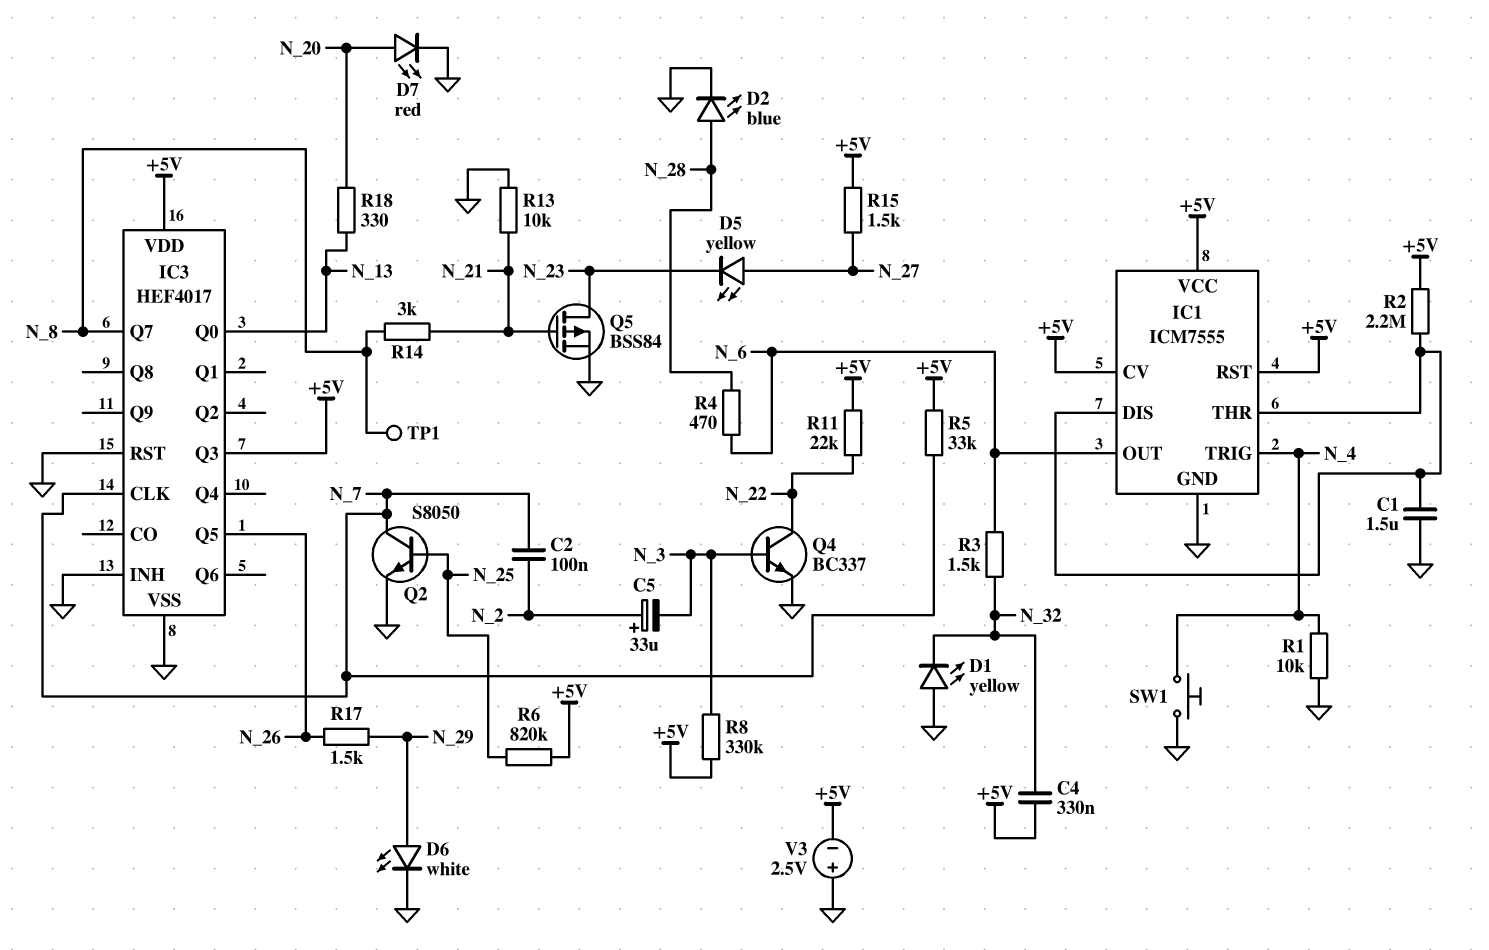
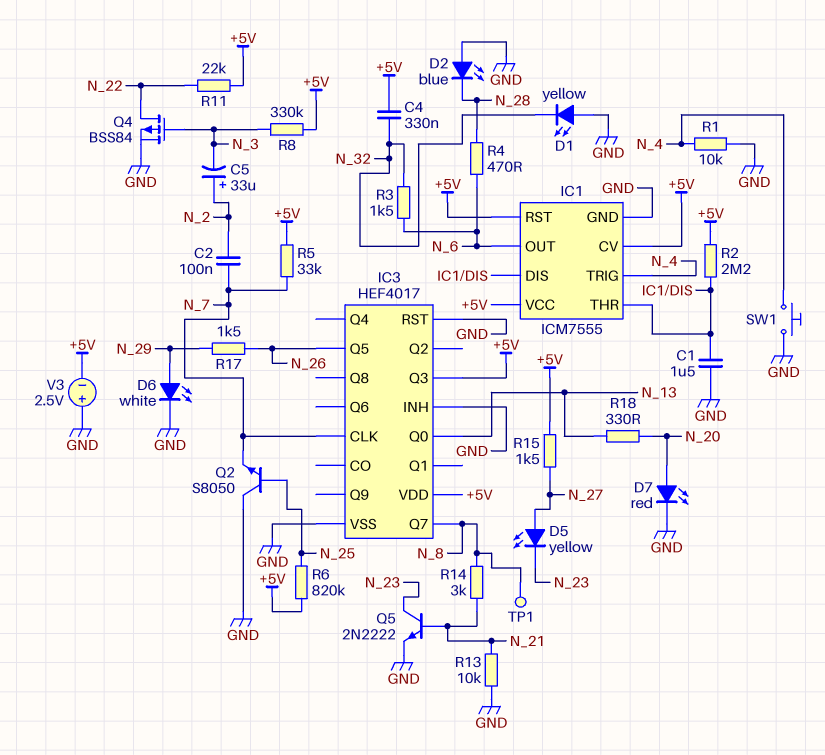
D2: LED blue (A N_28, K GND) -> LED blue (A GND, K N_28)
Q2: NPN S8050 (B N_25, C N_7, E GND) -> NPN S8050 (B N_25, C GND, E N_7)
Q4: NPN BC337 (B N_3, C N_22, E GND) -> PMOS BSS84 (G N_3, D N_22, S GND)
Q5: PMOS BSS84 (G N_21, D N_23, S GND) -> NPN 2N2222 (B N_21, C N_23, E GND)

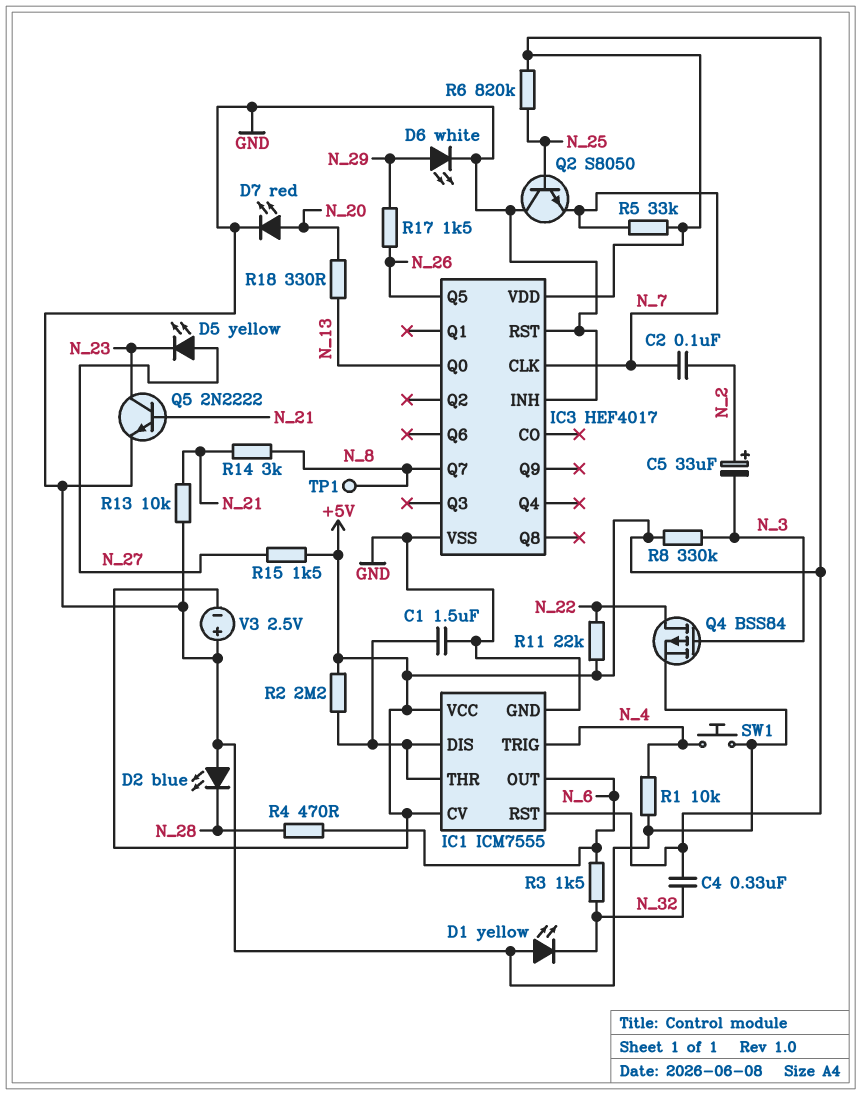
IC3 pin Q3: +5V -> none

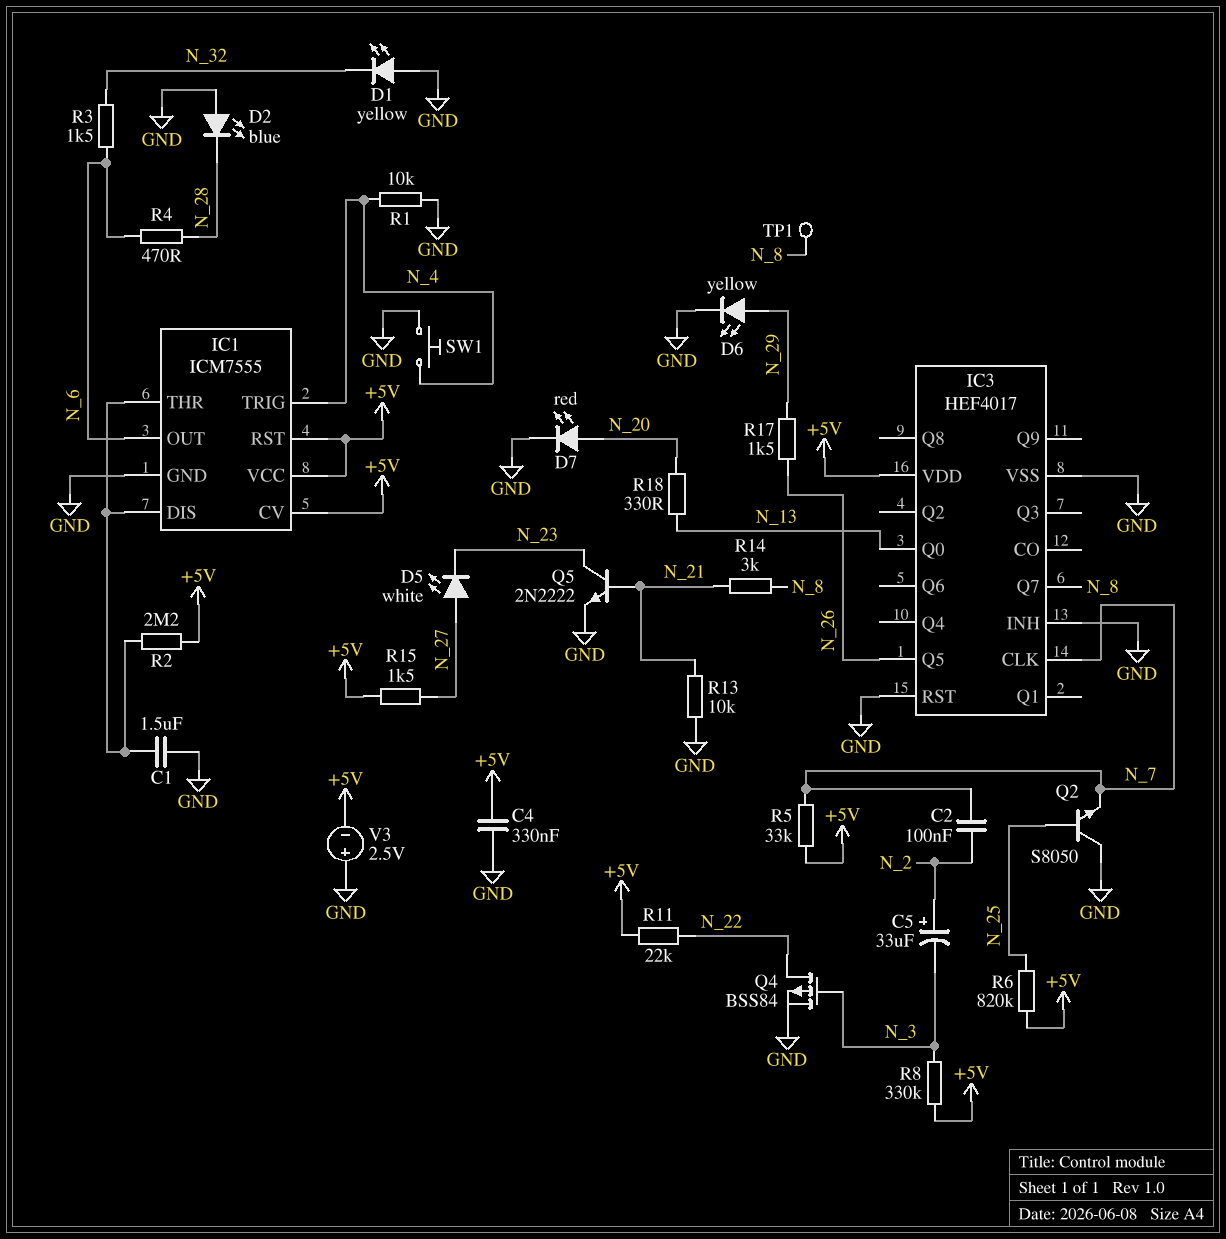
C4: 330nF (+5V, N_32) -> 330nF (+5V, GND)
D5: LED yellow (A N_27, K N_23) -> LED white (A N_27, K N_23)
D6: LED white (A N_29, K GND) -> LED yellow (A N_29, K GND)

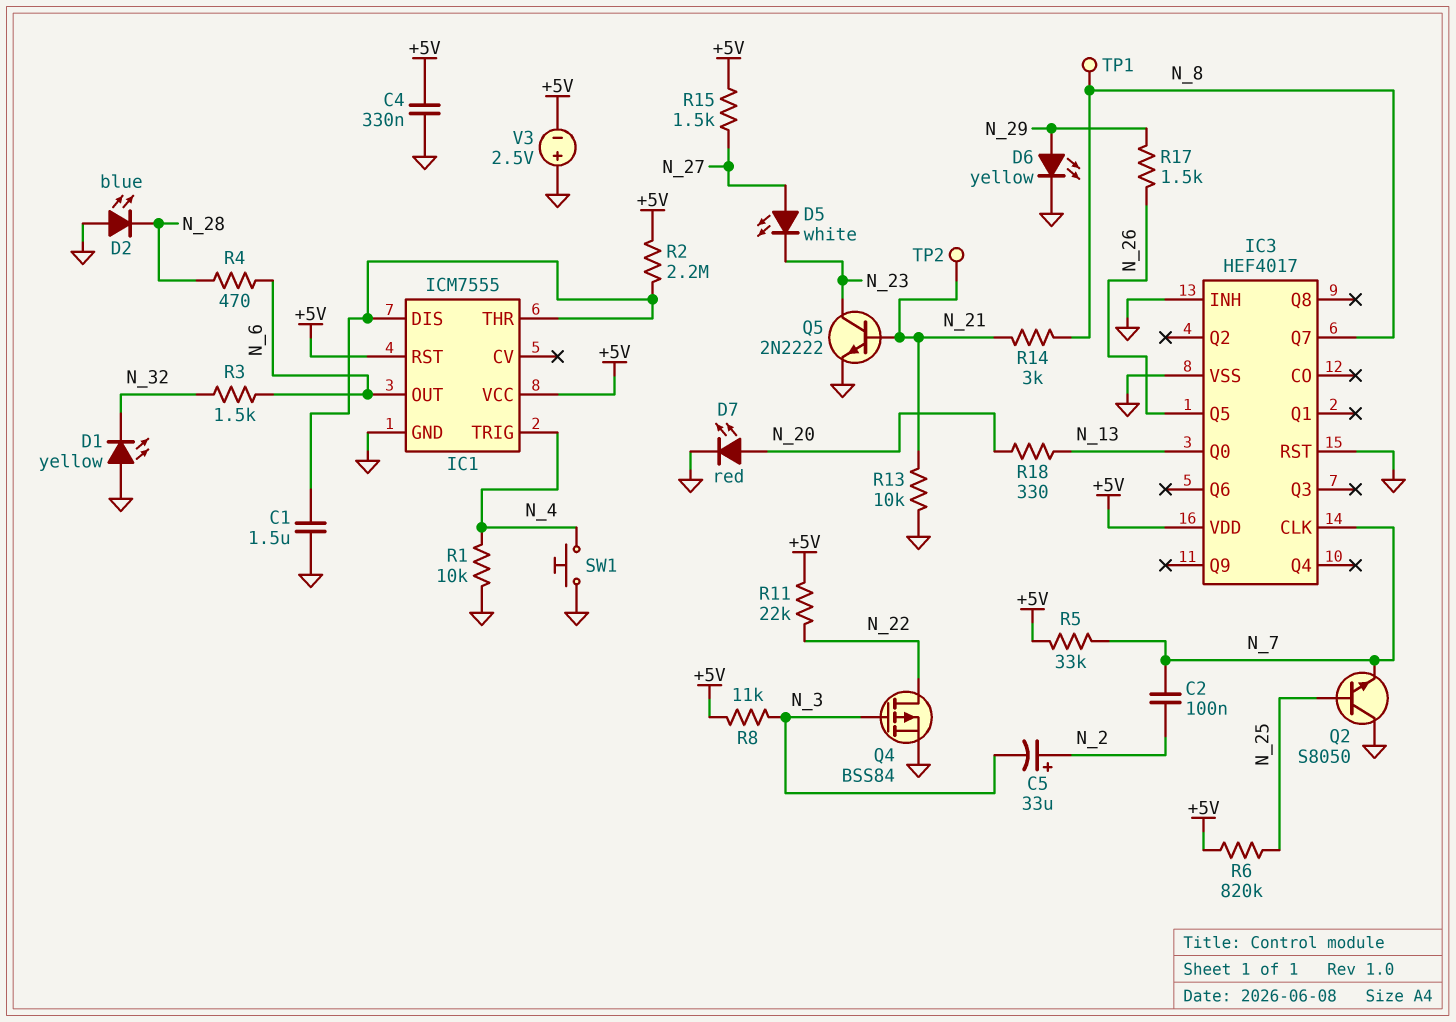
IC1 pin CV: +5V -> none
R8: 330k (+5V, N_3) -> 11k (+5V, N_3)
TP2: none -> test point (N_21)

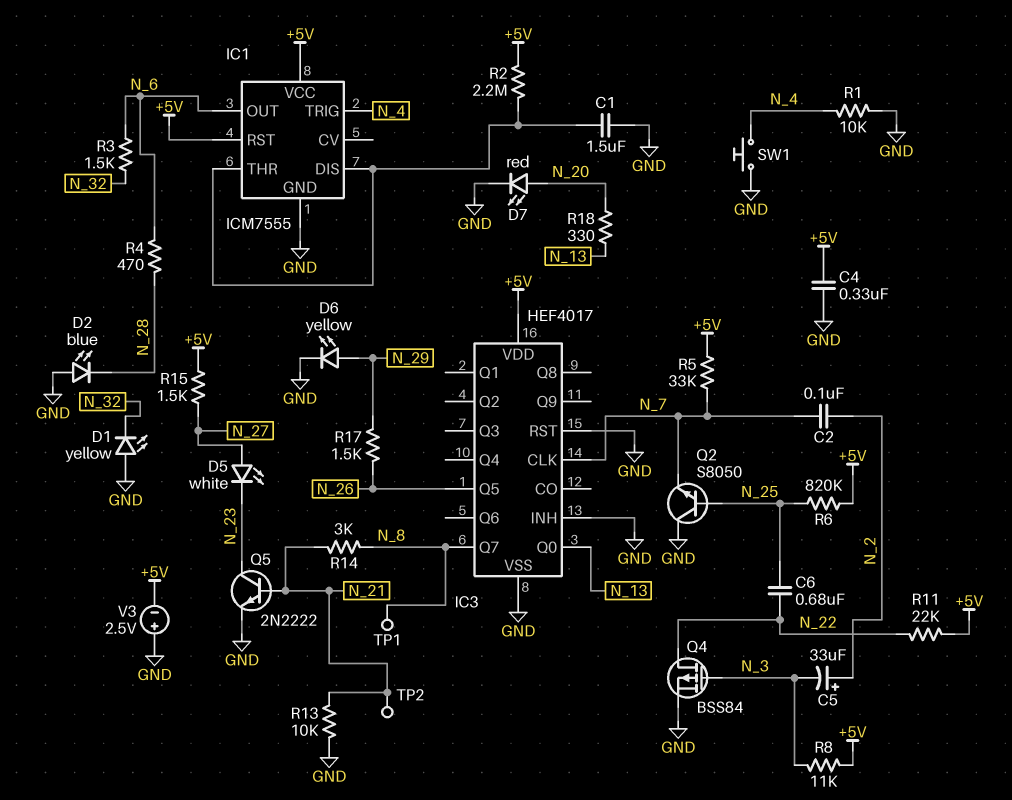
C6: none -> 680nF (N_22, N_25)

